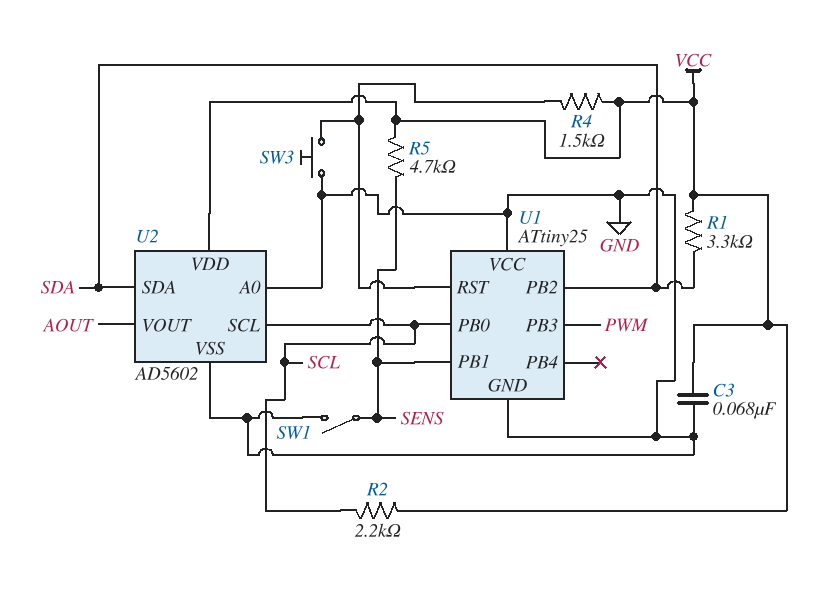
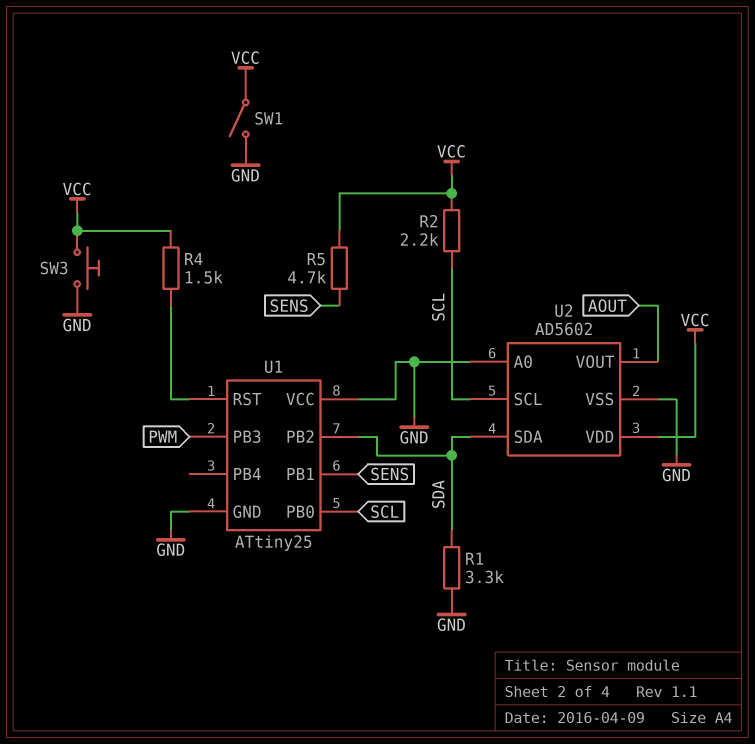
C3: 68nF (GND, VCC) -> none
R1: 3.3k (SDA, VCC) -> 3.3k (GND, SDA)
SW1: switch (GND, SENS) -> switch (GND, VCC)
SW3: button (GND, U1/RST) -> button (GND, VCC)

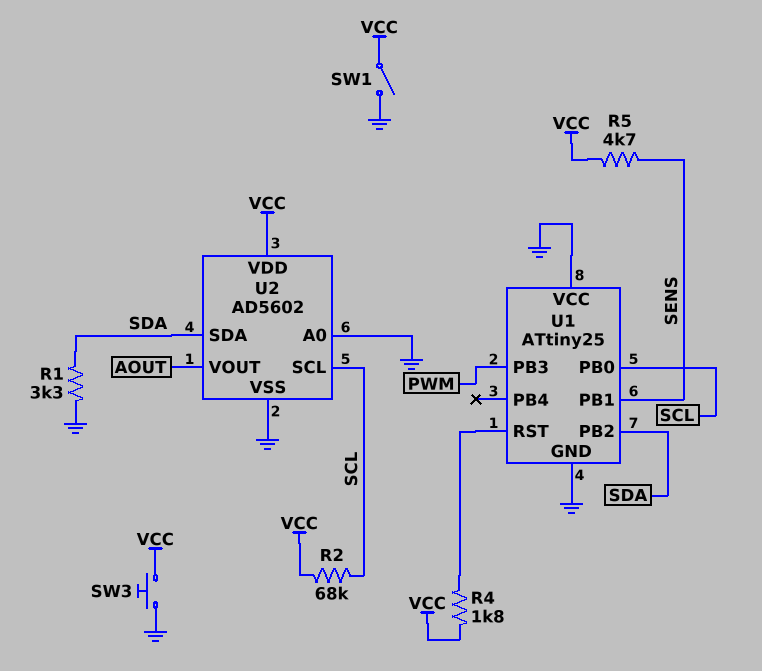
R2: 2.2k (SCL, VCC) -> 68k (SCL, VCC)
R4: 1.5k (U1/RST, VCC) -> 1.8k (U1/RST, VCC)

